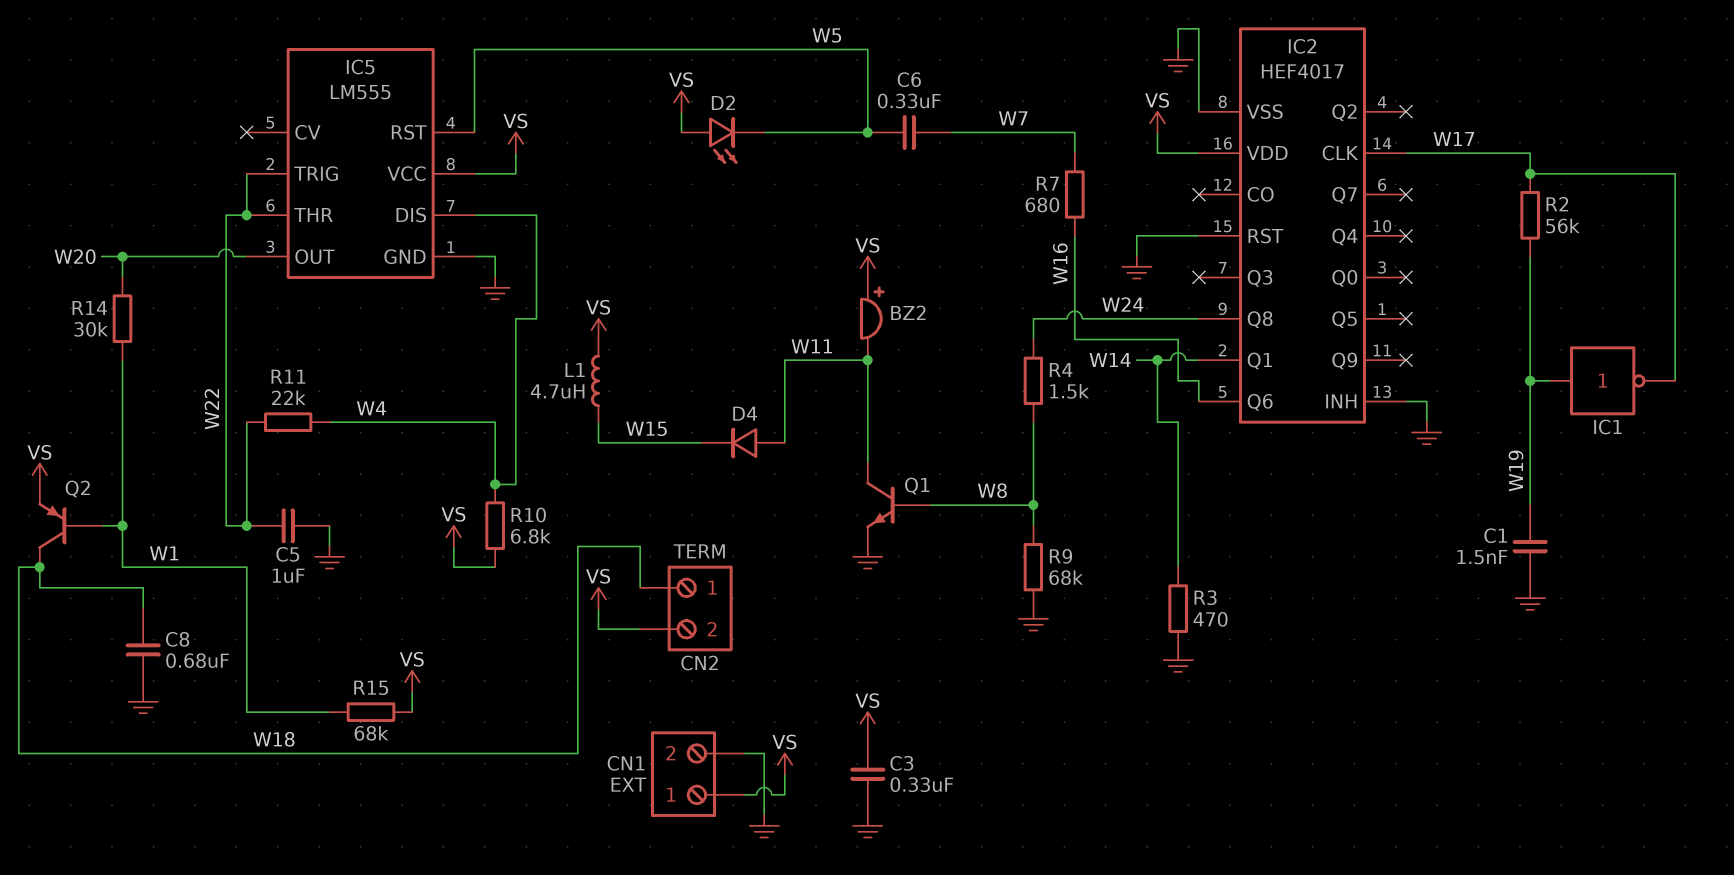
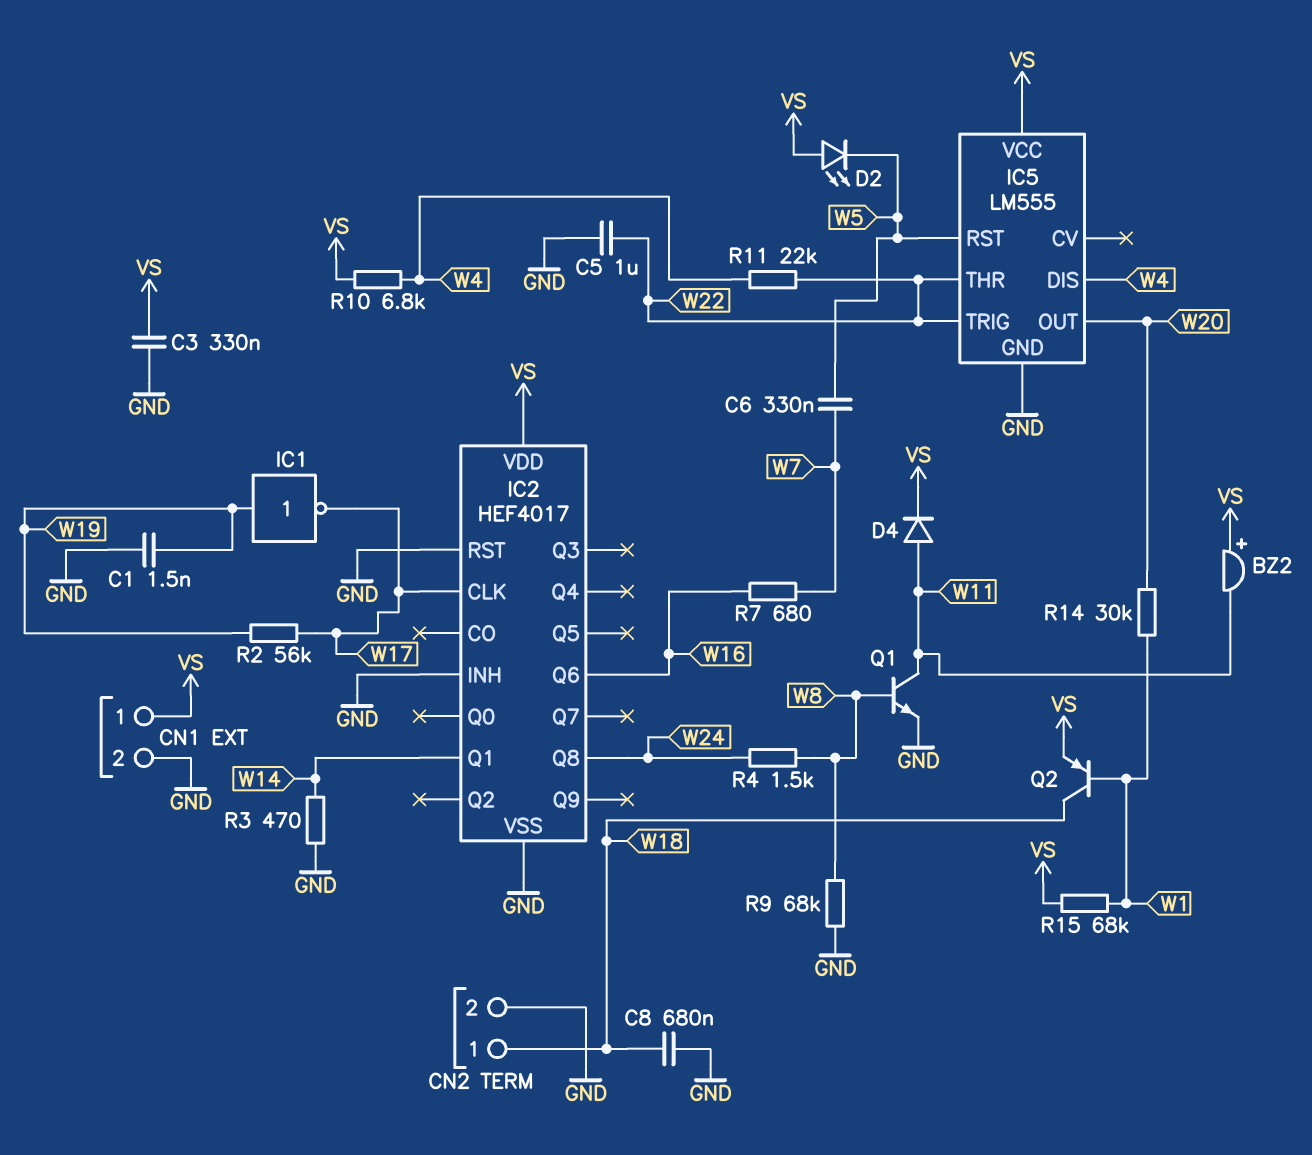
CN2 pin 2: VS -> GND
D4: diode (A W11, K W15) -> diode (A W11, K VS)
L1: 4.7uH (VS, W15) -> none

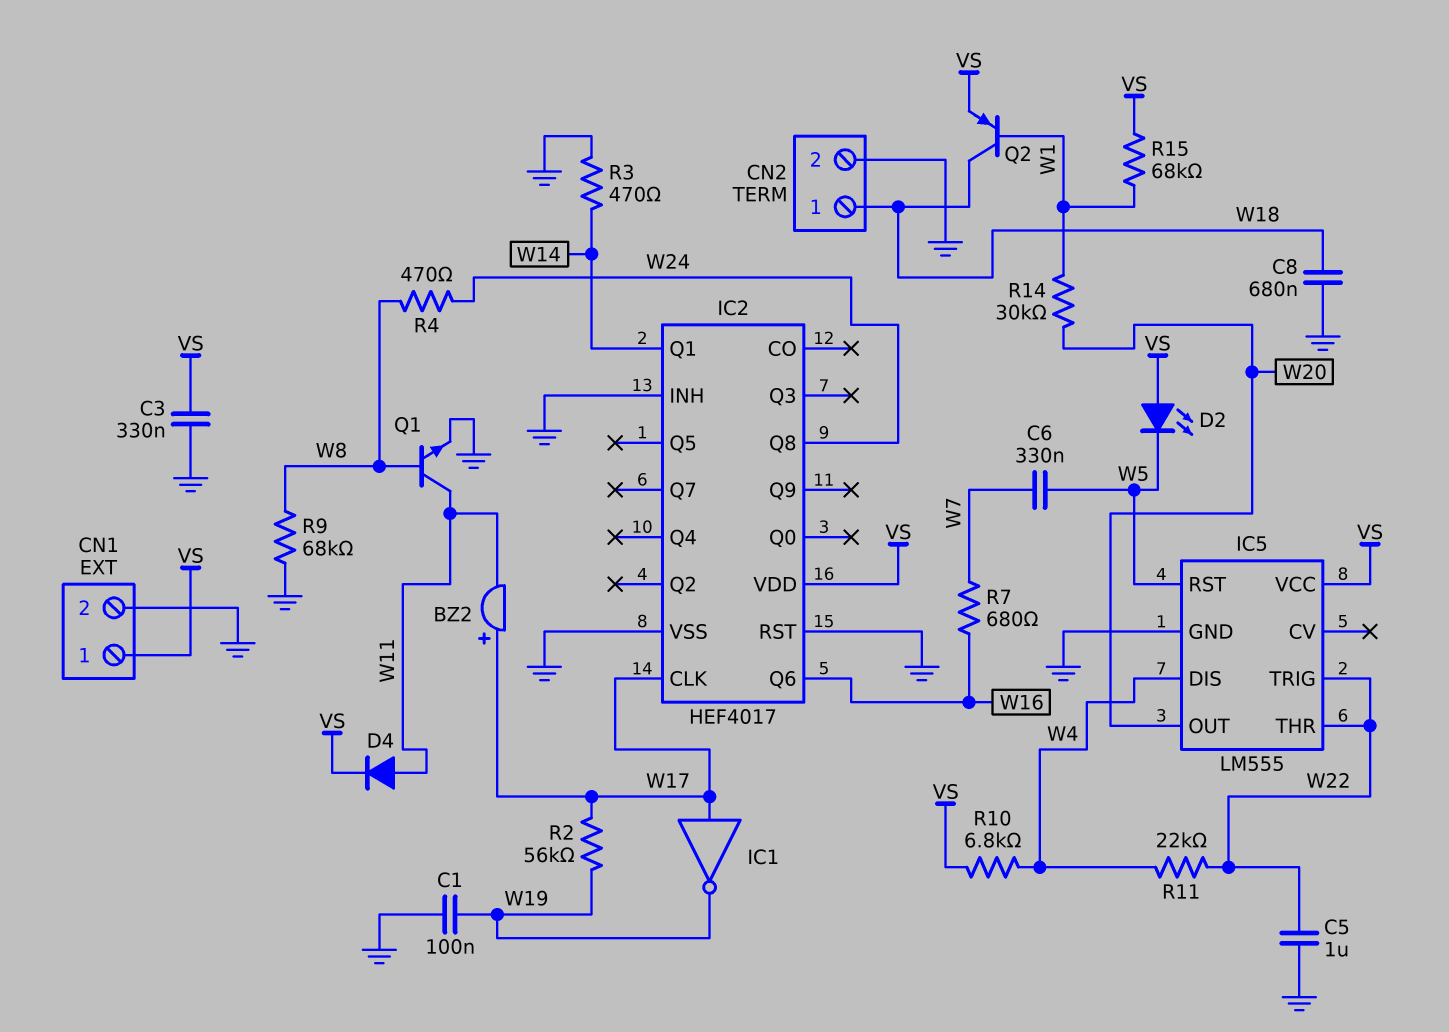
BZ2: buzzer (plus VS, minus W11) -> buzzer (plus W17, minus W11)
C1: 1.5nF (GND, W19) -> 100nF (GND, W19)
IC1: NOT (in W19, out W17) -> NOT (in W17, out W19)
R4: 1.5k (W8, W24) -> 470 (W8, W24)

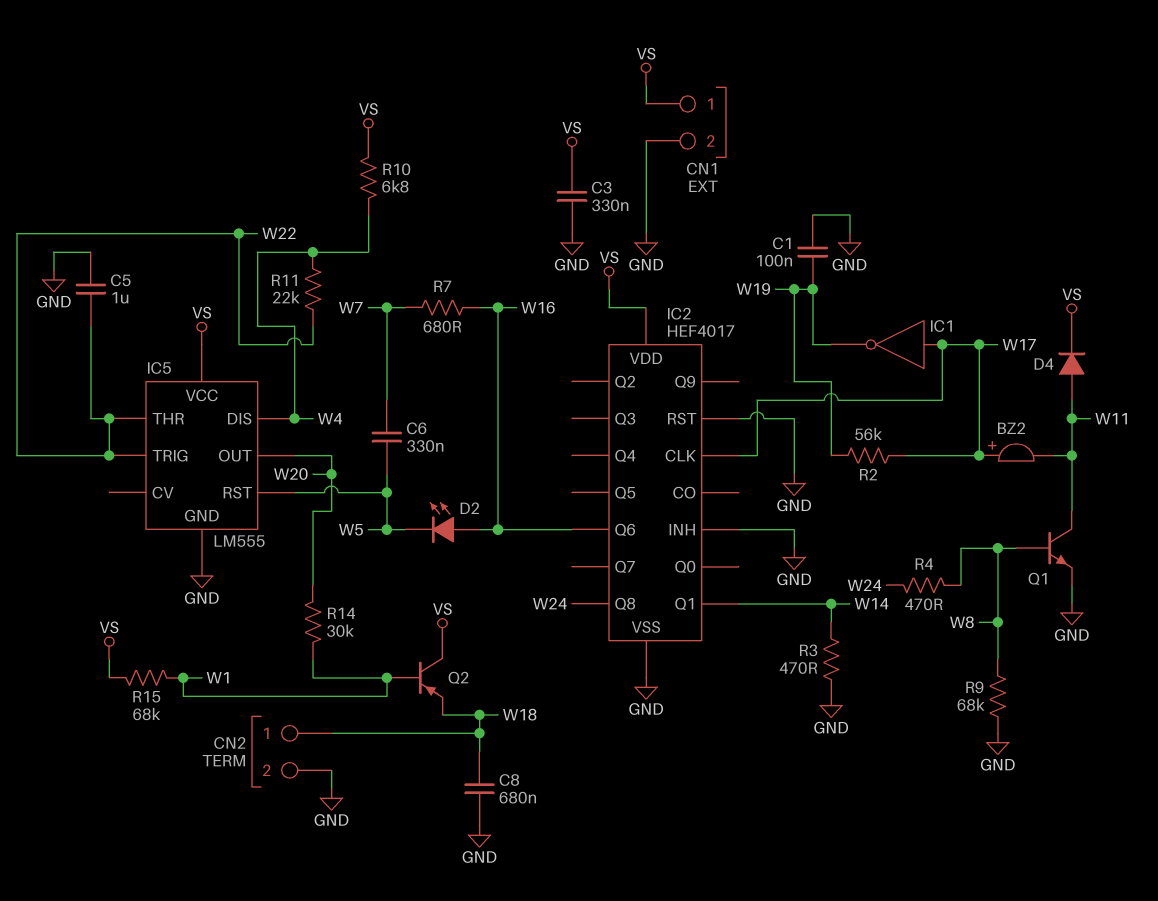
D2: LED (A VS, K W5) -> LED (A W16, K W5)
Q2: PNP (B W1, C W18, E VS) -> PNP (B W1, C VS, E W18)

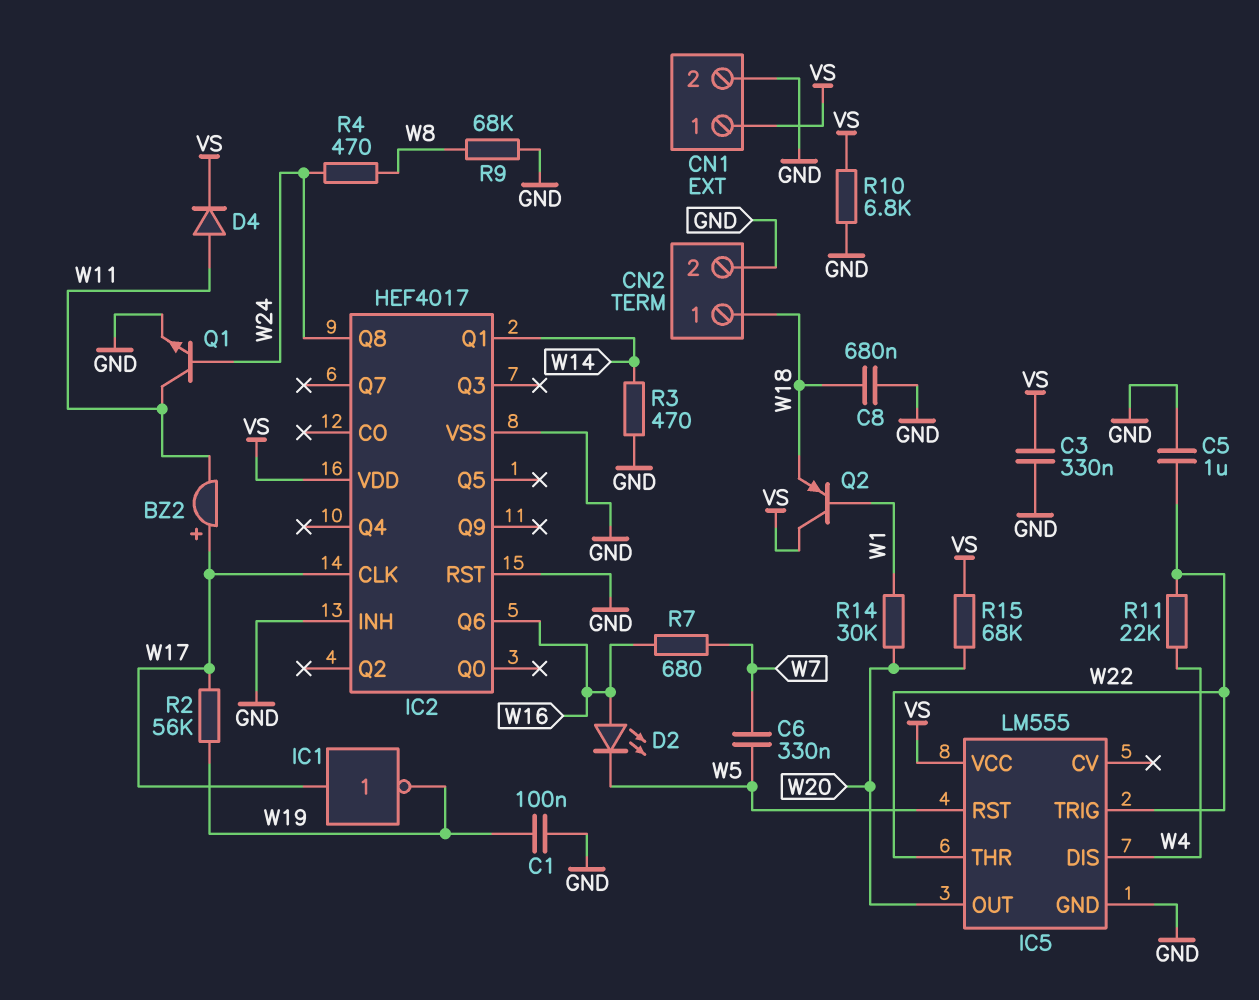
Q1: NPN (B W8, C W11, E GND) -> NPN (B W24, C W11, E GND)
R10: 6.8k (VS, W4) -> 6.8k (GND, VS)
R15: 68k (VS, W1) -> 68k (VS, W20)

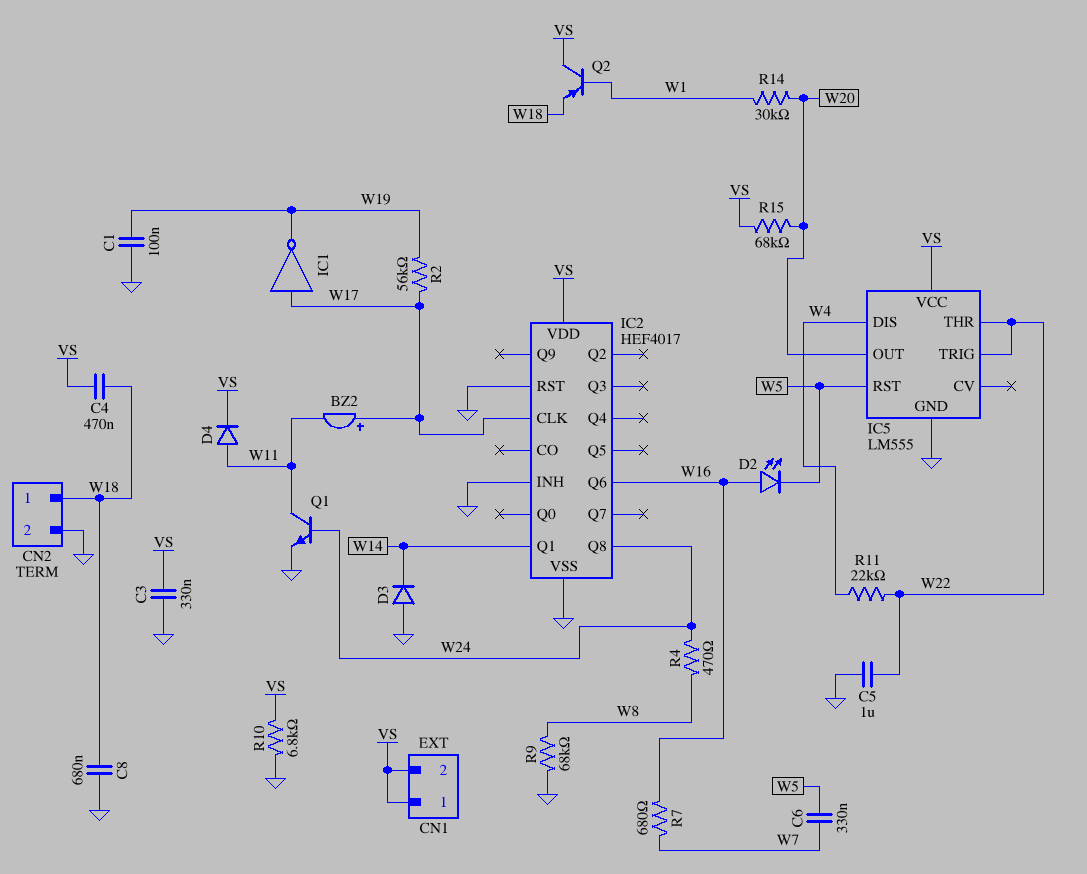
C4: none -> 470nF (VS, W18)
CN1 pin 2: GND -> VS
D3: none -> diode (A GND, K W14)
R3: 470 (GND, W14) -> none

